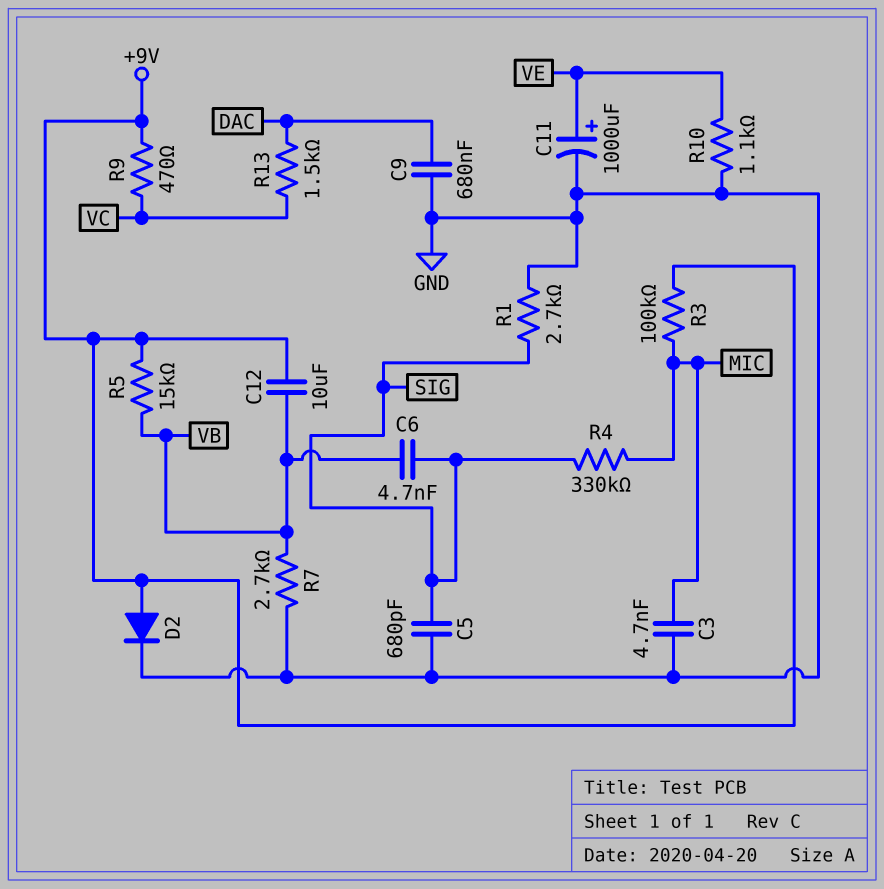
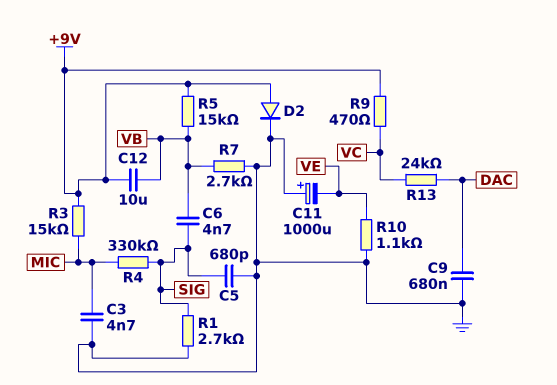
C11: 1000uF (plus VE, minus GND) -> 1000uF (plus GND, minus VE)
R3: 100k (+9V, MIC) -> 15k (+9V, MIC)
R13: 1.5k (DAC, VC) -> 24k (DAC, VC)

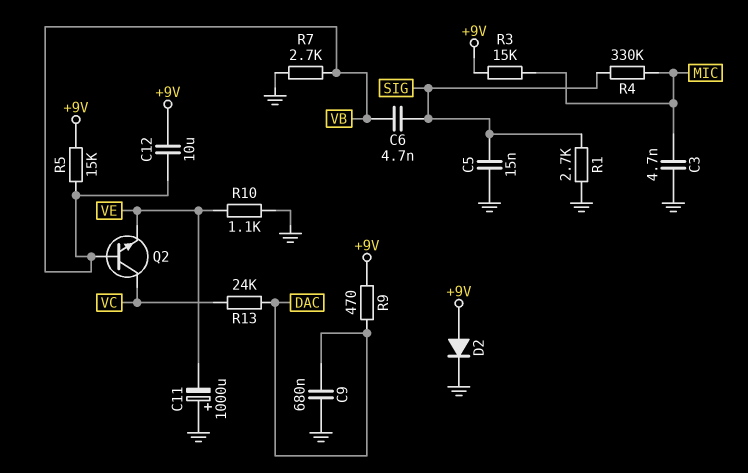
C5: 680pF (GND, SIG) -> 15nF (GND, SIG)
Q2: none -> NPN (B VB, C VC, E VE)
R9: 470 (+9V, VC) -> 470 (+9V, DAC)

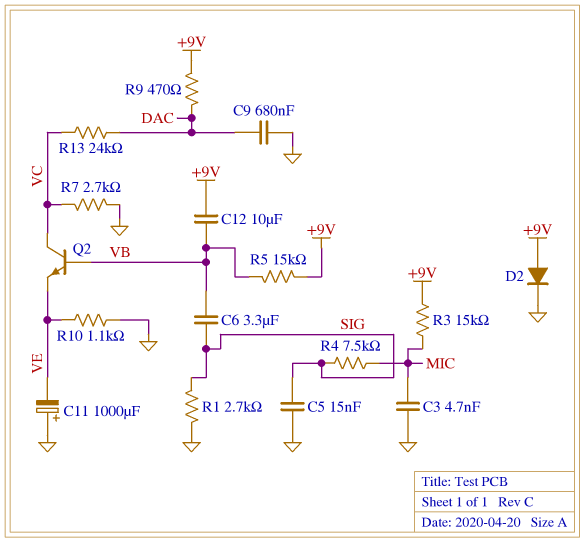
C6: 4.7nF (SIG, VB) -> 3.3uF (SIG, VB)
R4: 330k (MIC, SIG) -> 7.5k (MIC, SIG)
R7: 2.7k (GND, VB) -> 2.7k (GND, VC)

